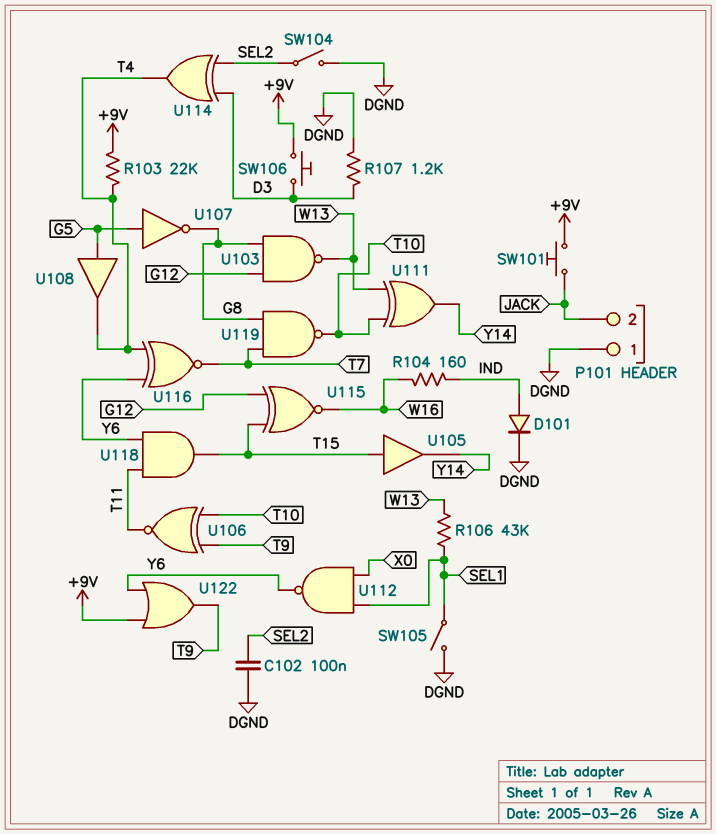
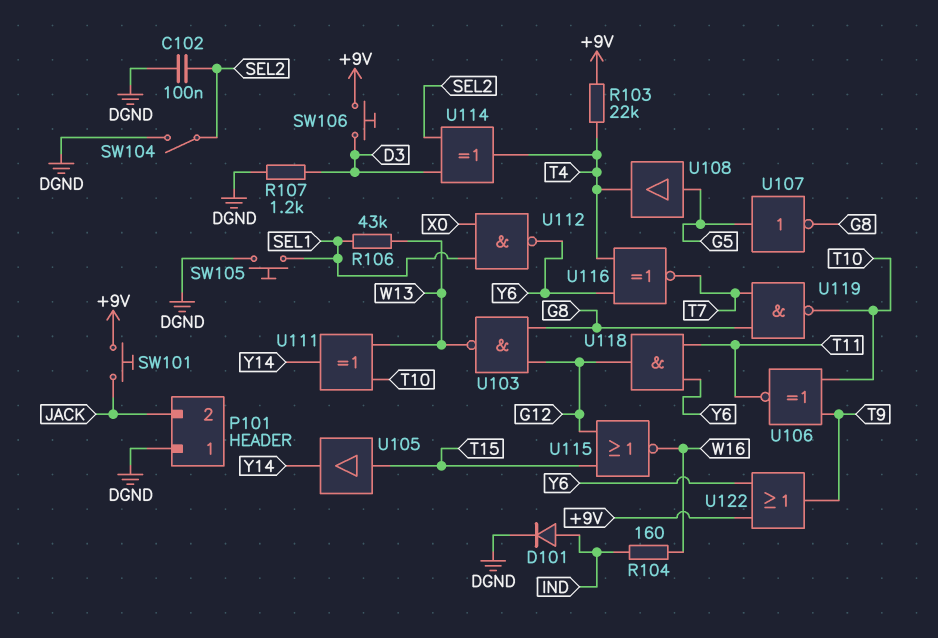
SW105: switch (DGND, SEL1) -> button (DGND, SEL1)
U115: XNOR (in G12, in T15, out W16) -> NOR (in G12, in T15, out W16)
U118: AND (in T11, in Y6, out T15) -> AND (in T11, in Y6, out G12)

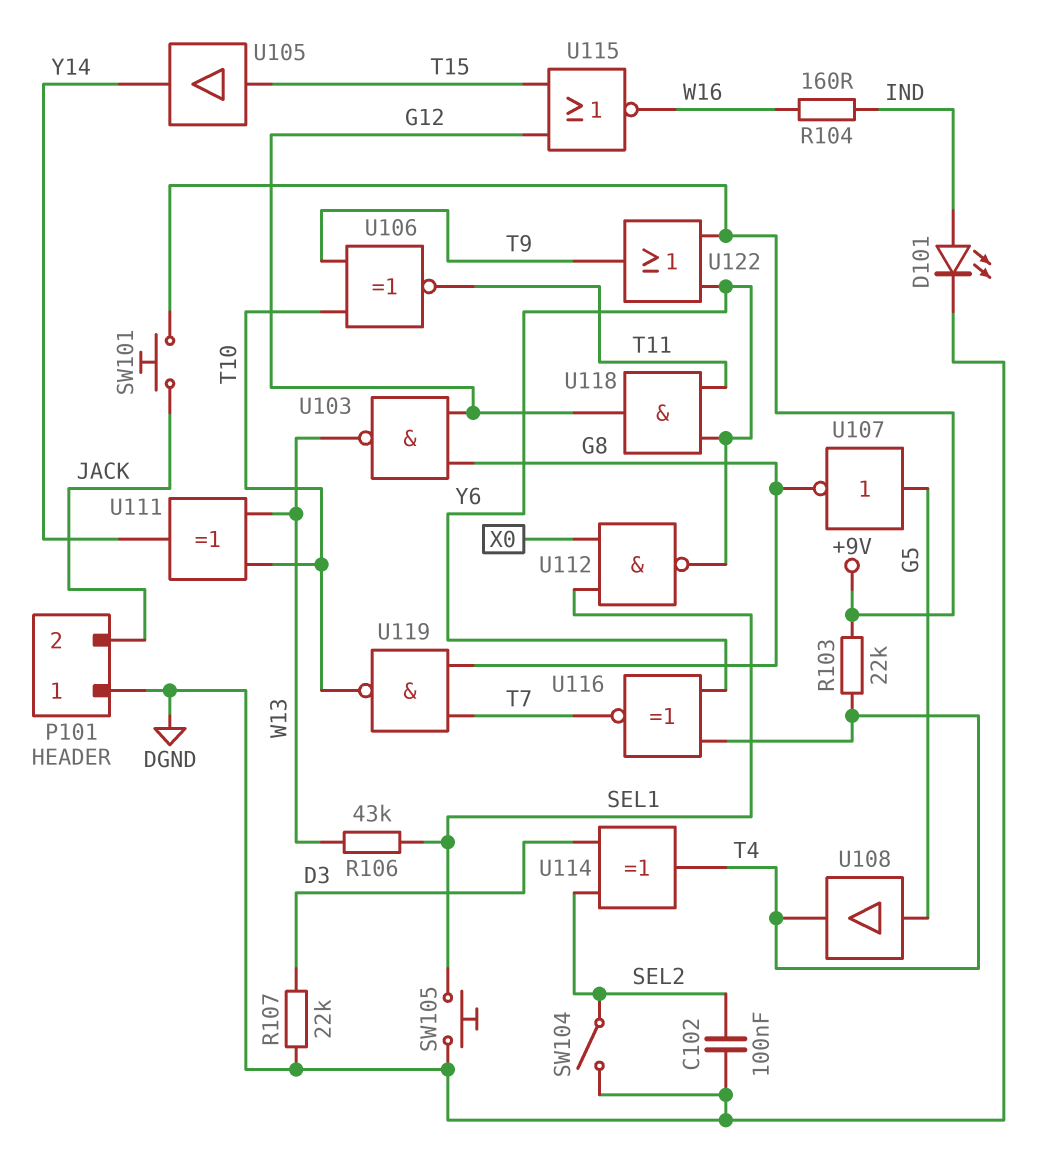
D101: diode (A IND, K DGND) -> LED (A IND, K DGND)
R107: 1.2k (D3, DGND) -> 22k (D3, DGND)
SW106: button (+9V, D3) -> none

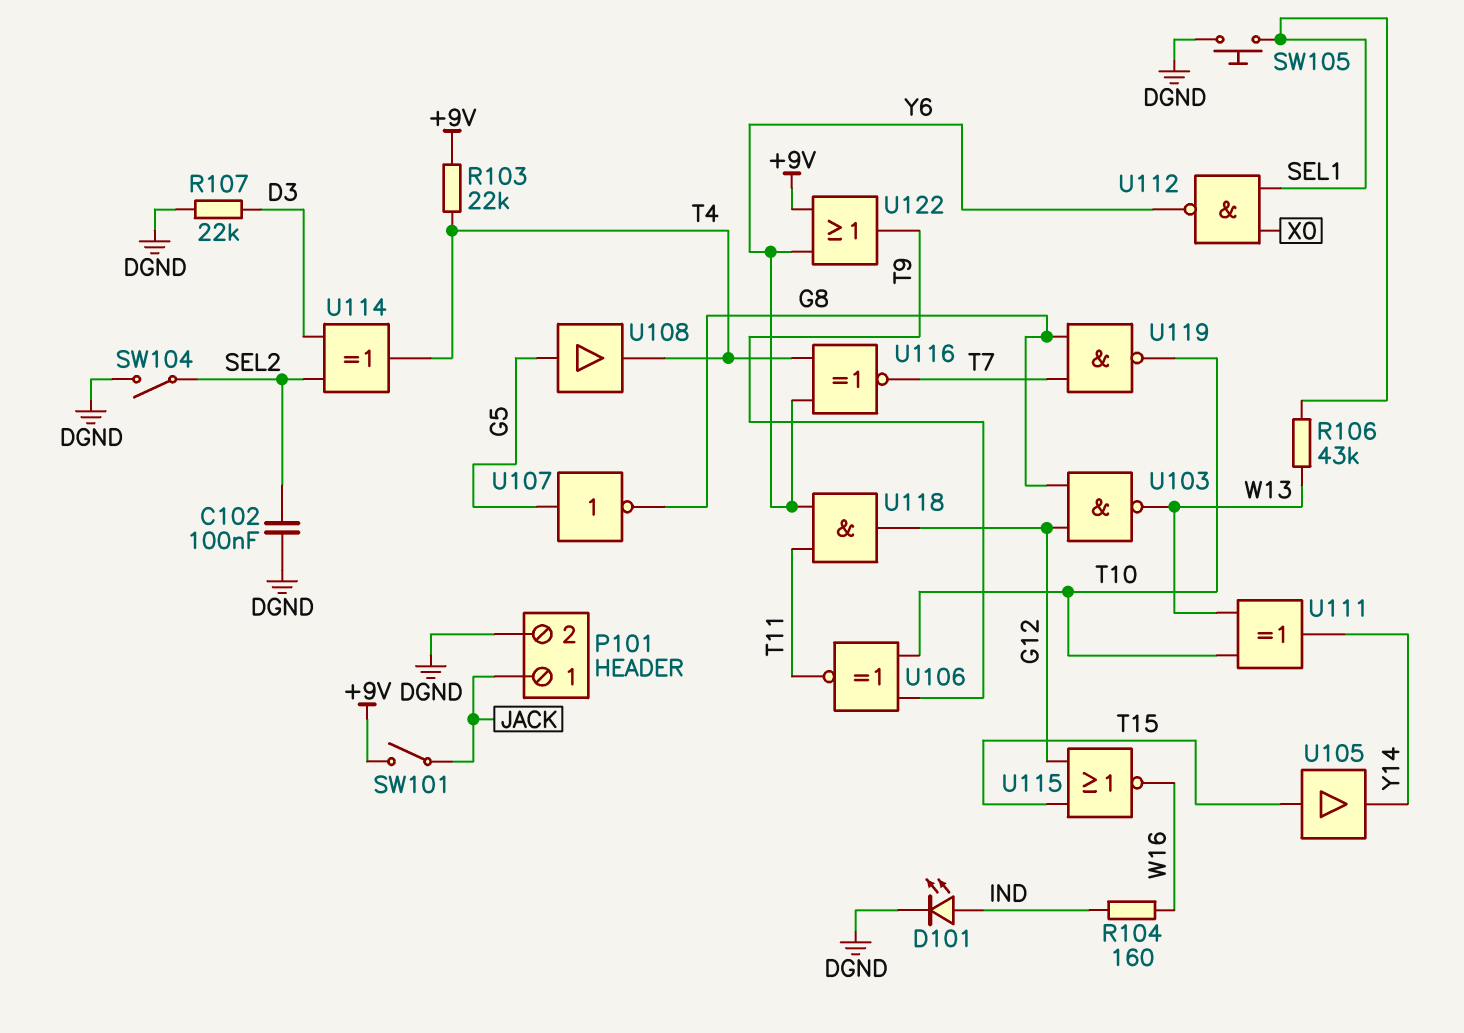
P101 pin 1: DGND -> JACK
P101 pin 2: JACK -> DGND
SW101: button (+9V, JACK) -> switch (+9V, JACK)

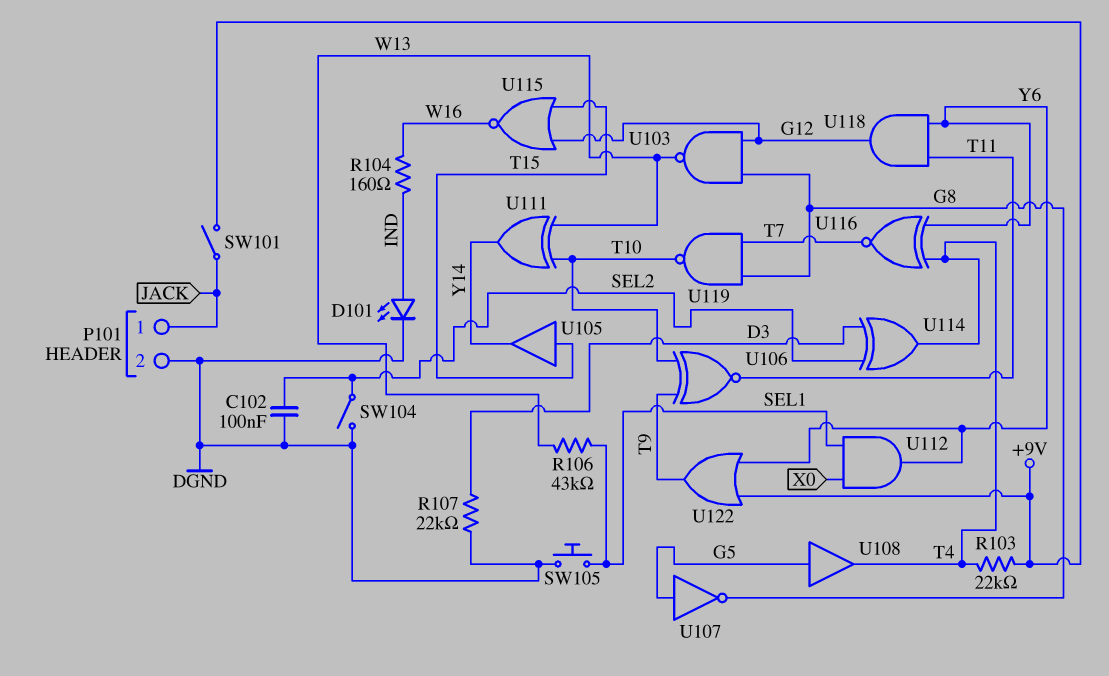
U112: NAND (in SEL1, in X0, out Y6) -> AND (in SEL1, in X0, out Y6)

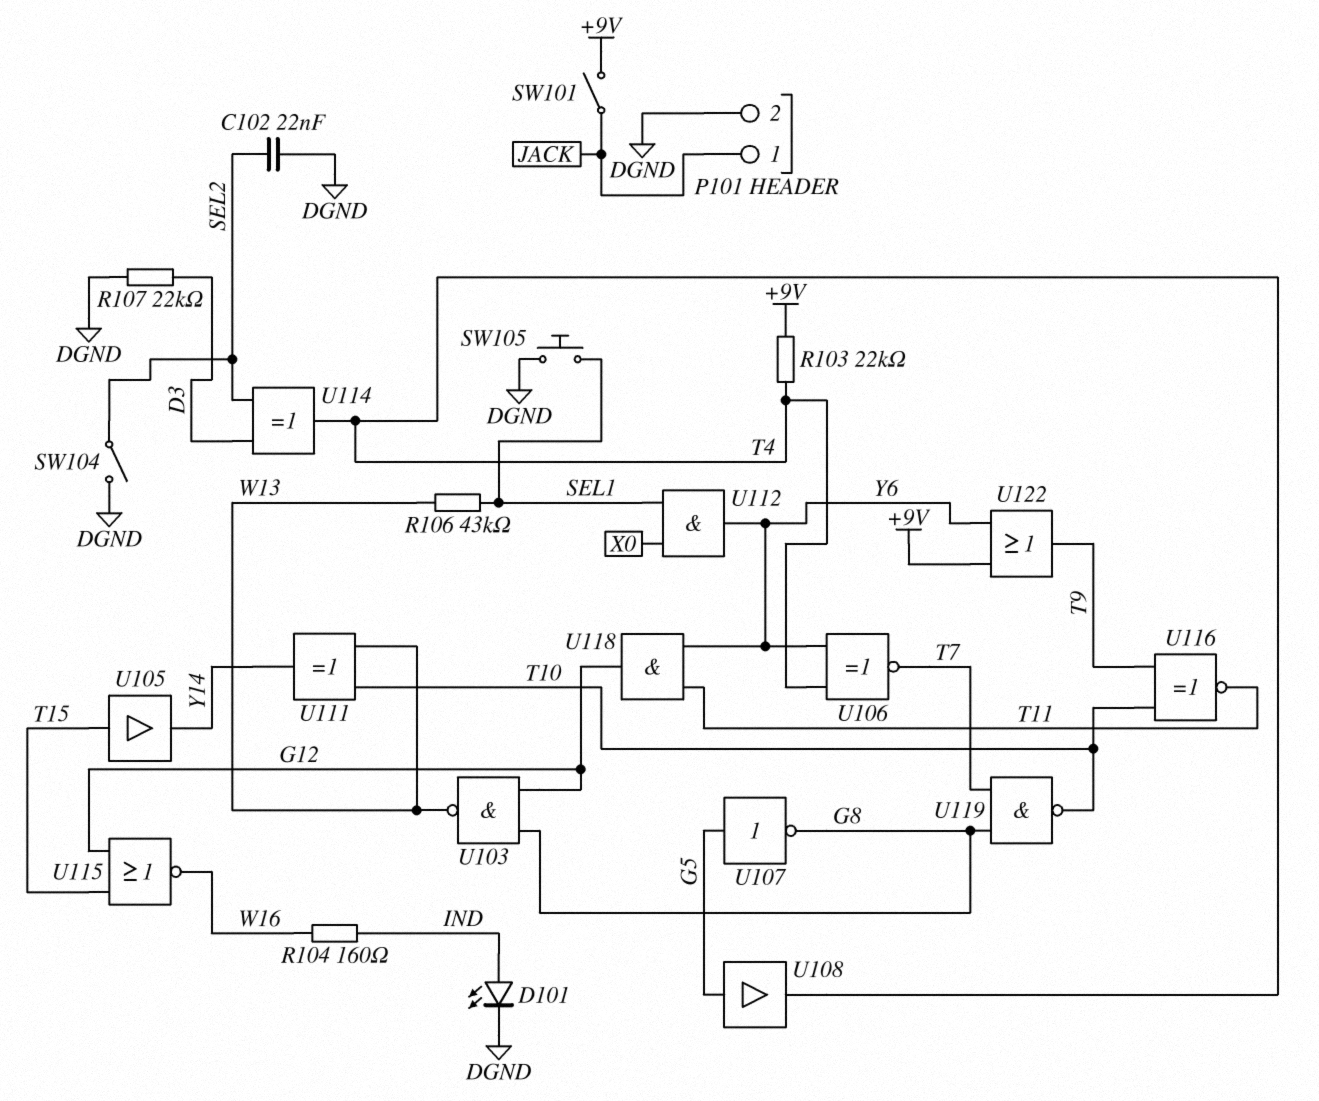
C102: 100nF (DGND, SEL2) -> 22nF (DGND, SEL2)
U106: XNOR (in T9, in T10, out T11) -> XNOR (in T4, in Y6, out T7)
U116: XNOR (in T4, in Y6, out T7) -> XNOR (in T9, in T10, out T11)

